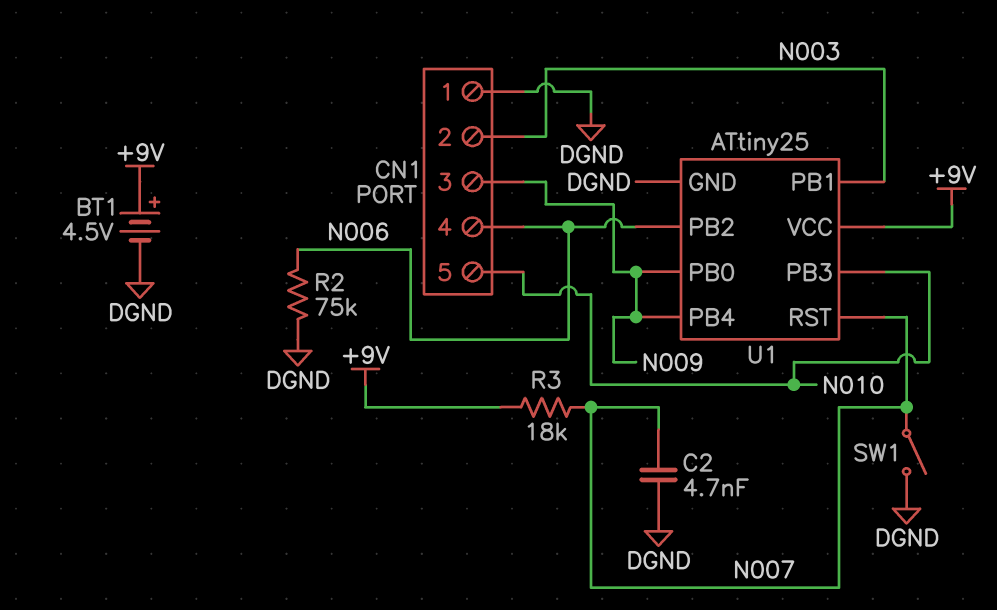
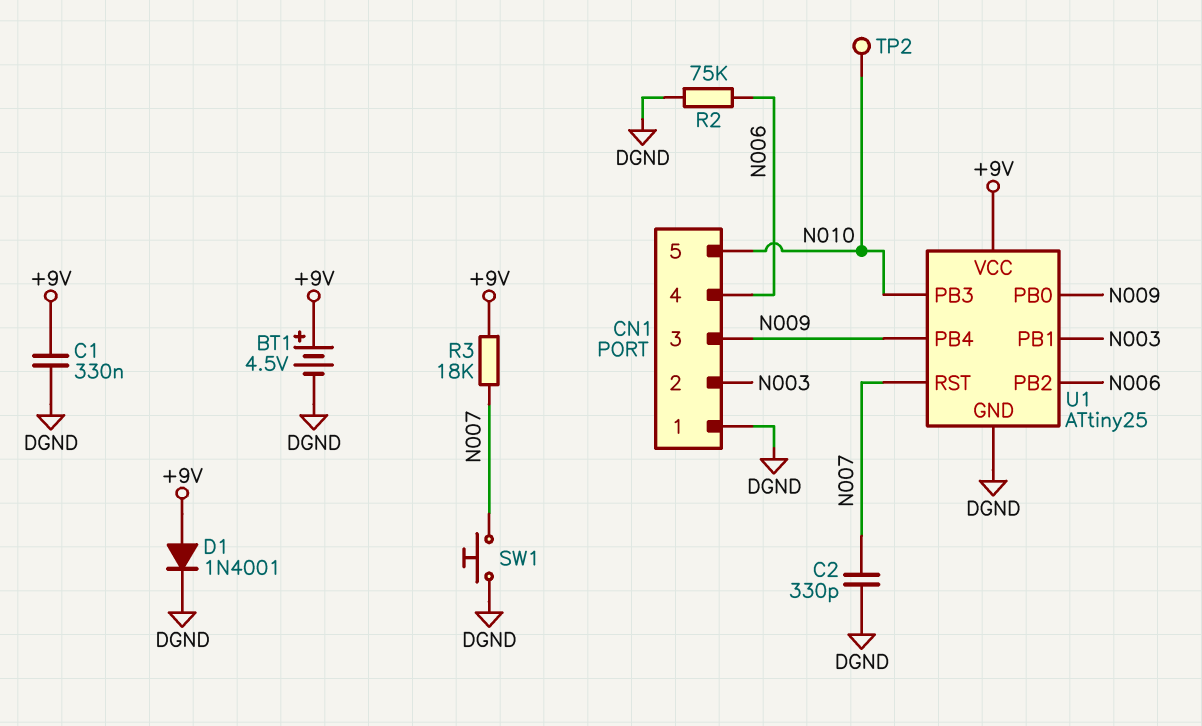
C1: none -> 330nF (+9V, DGND)
C2: 4.7nF (DGND, N007) -> 330pF (DGND, N007)
D1: none -> diode 1N4001 (A +9V, K DGND)
SW1: switch (DGND, N007) -> button (DGND, N007)
TP2: none -> test point (N010)

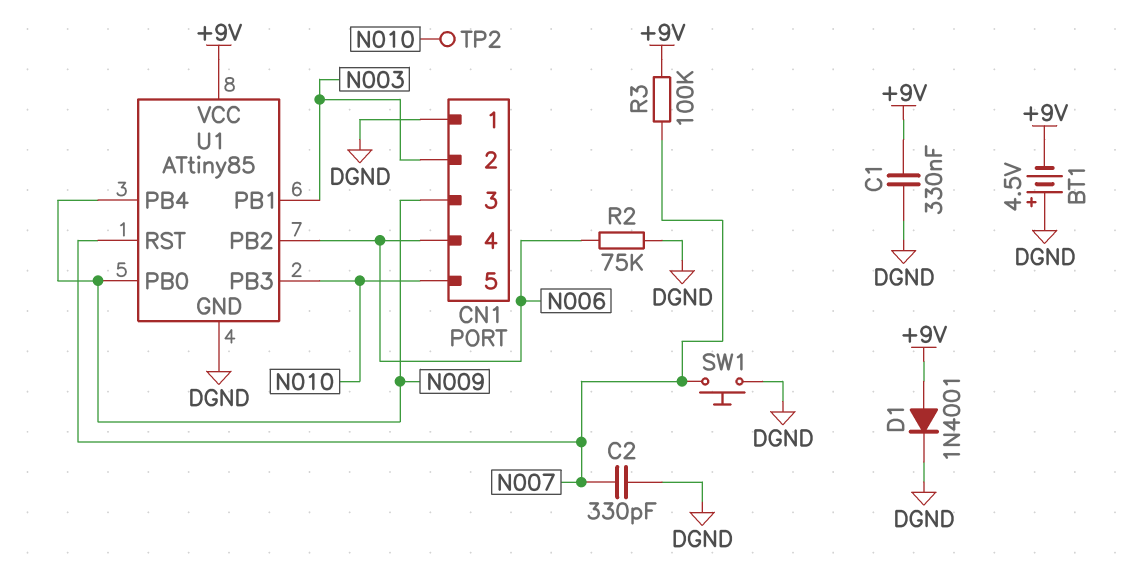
BT1: 4.5V (plus +9V, minus DGND) -> 4.5V (plus DGND, minus +9V)
R3: 18k (+9V, N007) -> 100k (+9V, N007)
U1: ATtiny25 -> ATtiny85

